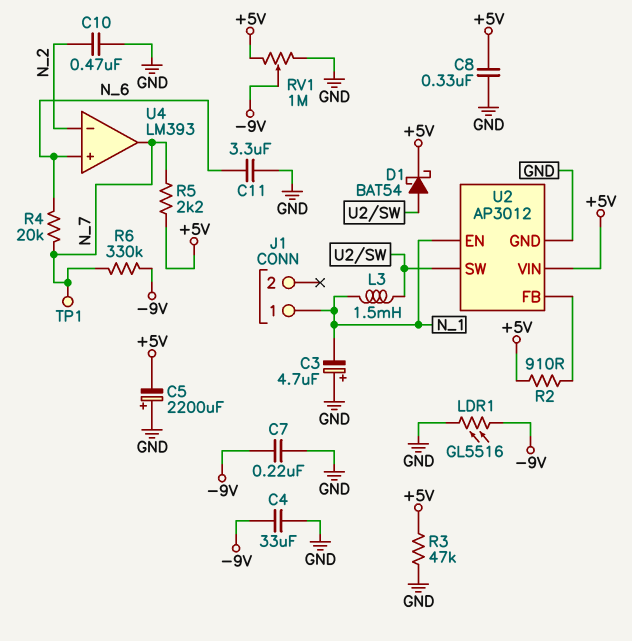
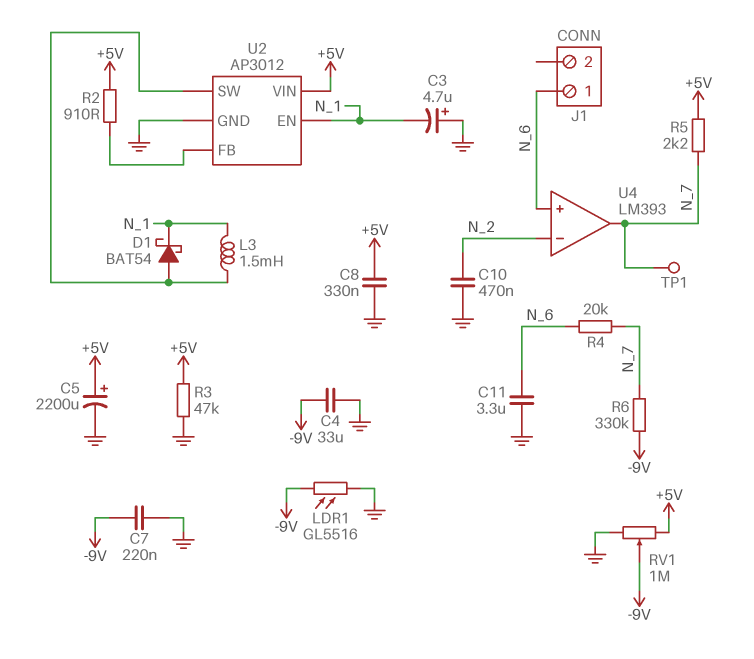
C5: 2200uF (plus GND, minus +5V) -> 2200uF (plus +5V, minus GND)
D1: schottky BAT54 (A U2/SW, K +5V) -> schottky BAT54 (A U2/SW, K N_1)
J1 pin 1: N_1 -> N_6

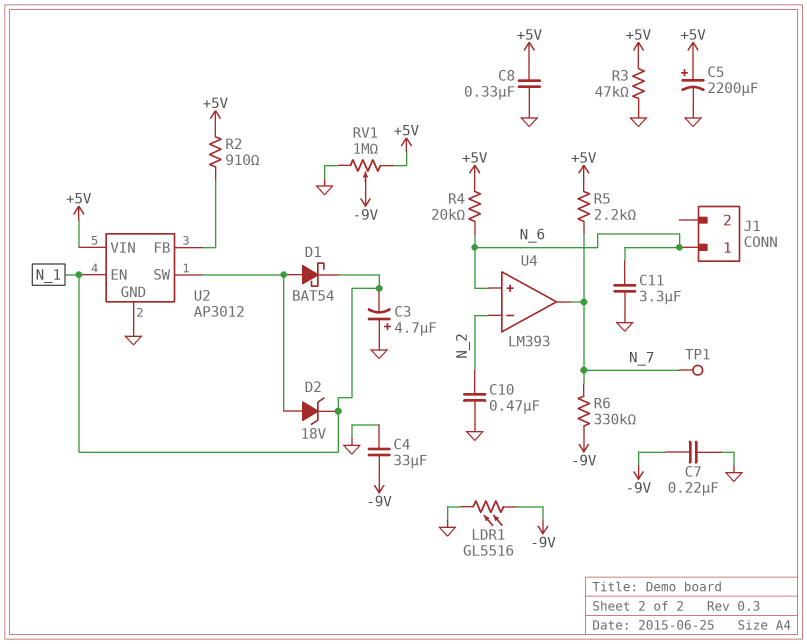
D2: none -> zener 18V (A U2/SW, K N_1)
L3: 1.5mH (N_1, U2/SW) -> none
R4: 20k (N_6, N_7) -> 20k (+5V, N_6)

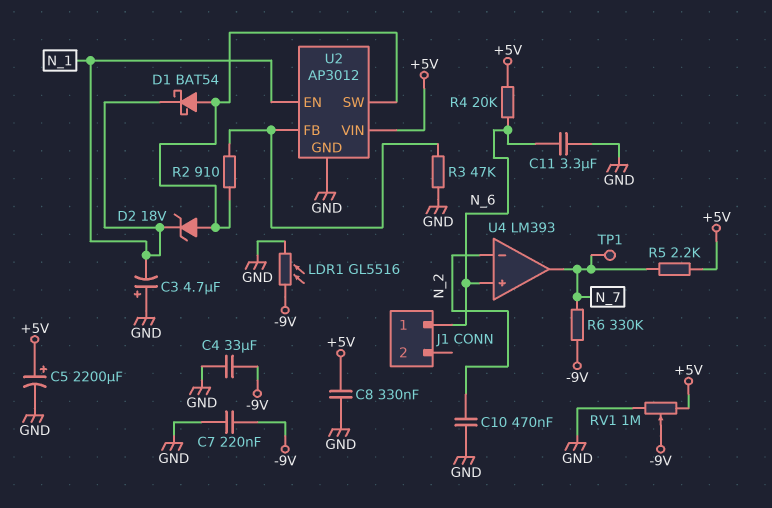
R2: 910 (+5V, U2/FB) -> 910 (U2/FB, U2/SW)
R3: 47k (+5V, GND) -> 47k (GND, U2/FB)

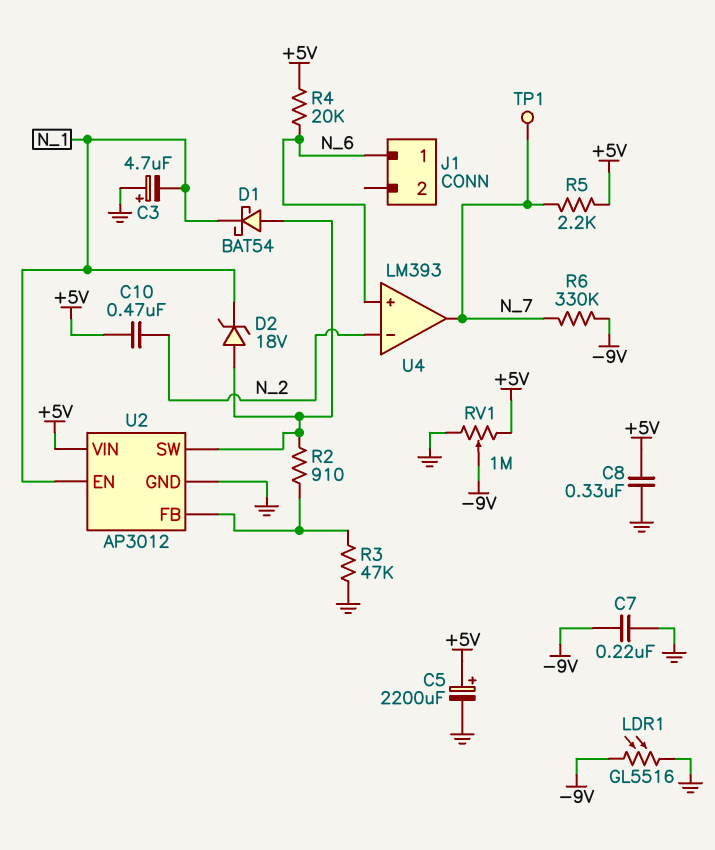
C4: 33uF (-9V, GND) -> none
C10: 470nF (GND, N_2) -> 470nF (+5V, N_2)
C11: 3.3uF (GND, N_6) -> none

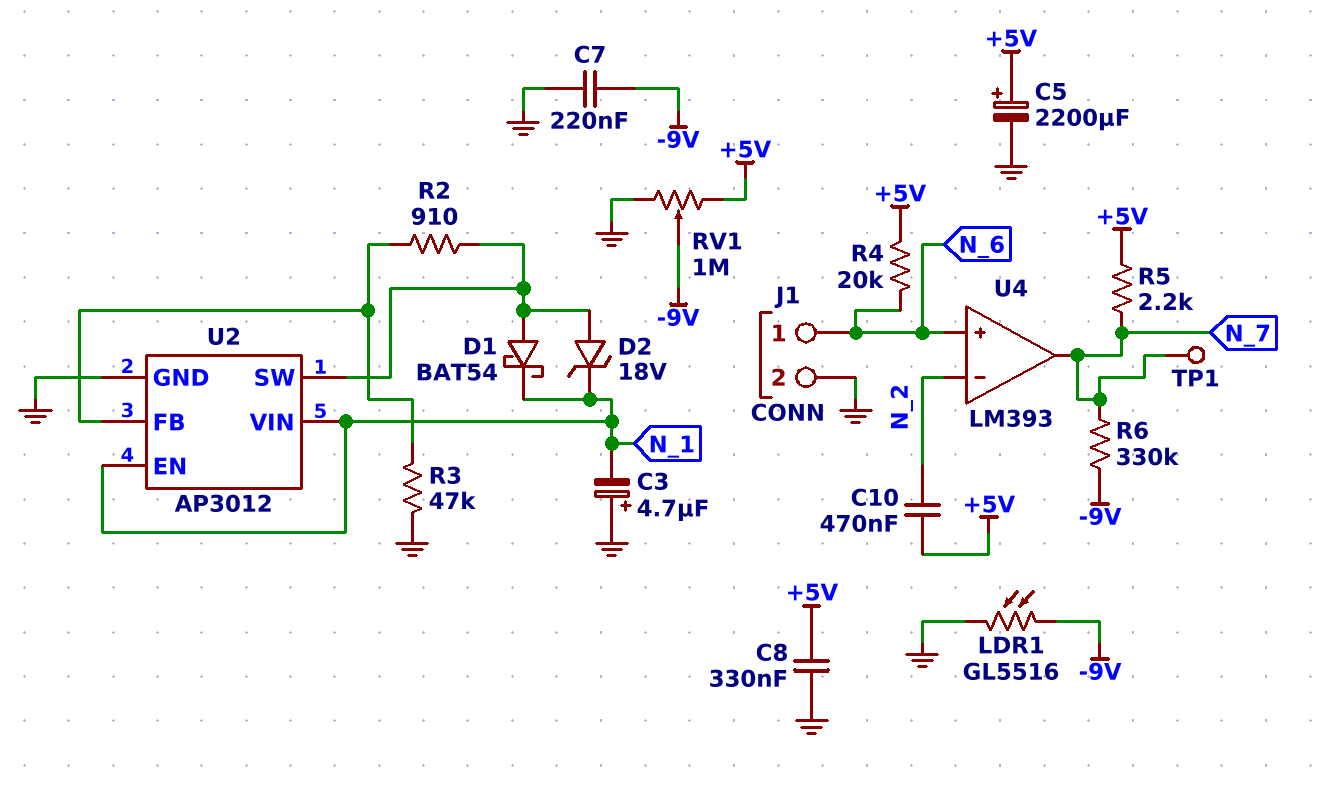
J1 pin 2: none -> GND
U2 pin VIN: +5V -> N_1

